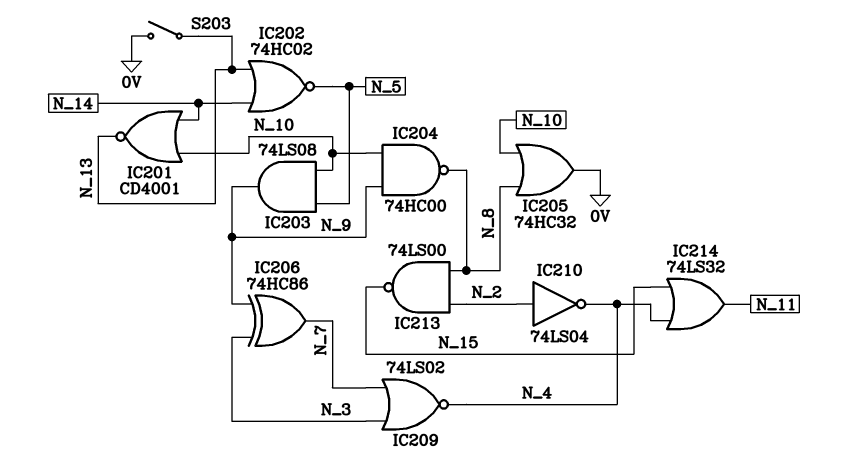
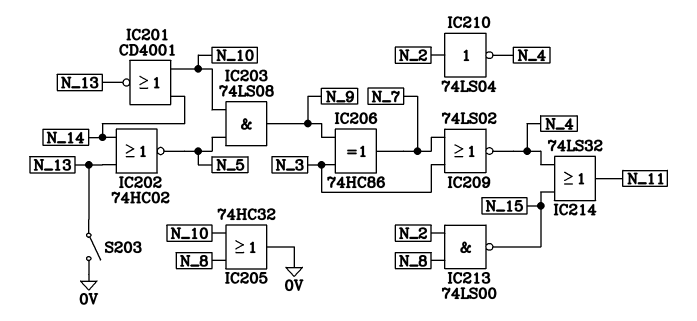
IC204: NAND 74HC00 (in N_9, in N_10, out N_8) -> none

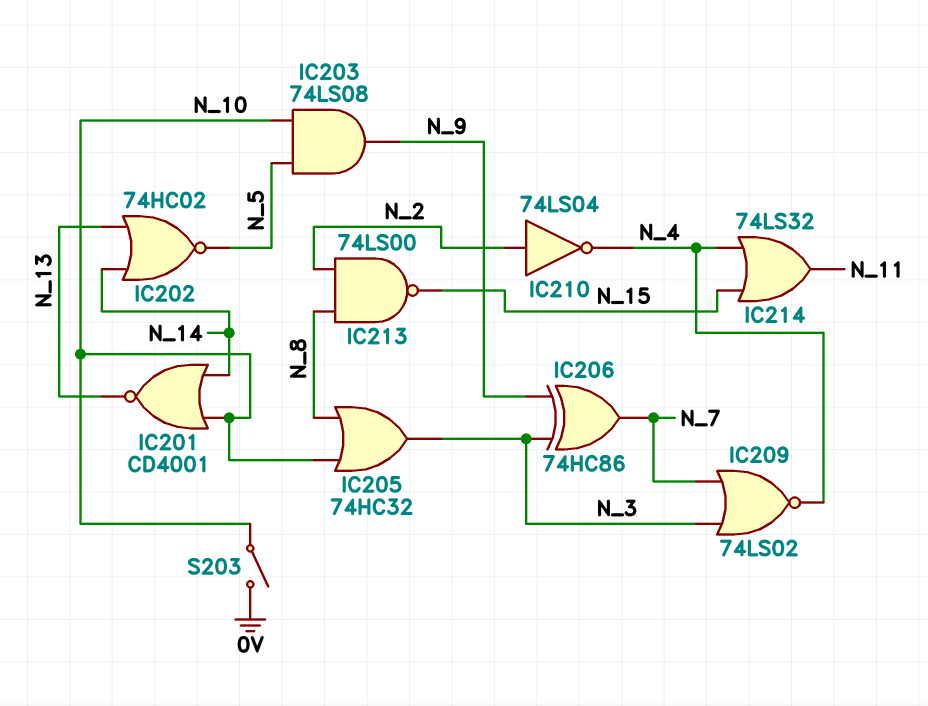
IC205: OR 74HC32 (in N_8, in N_10, out 0V) -> OR 74HC32 (in N_8, in N_10, out N_3)
S203: switch (0V, N_13) -> switch (0V, N_10)

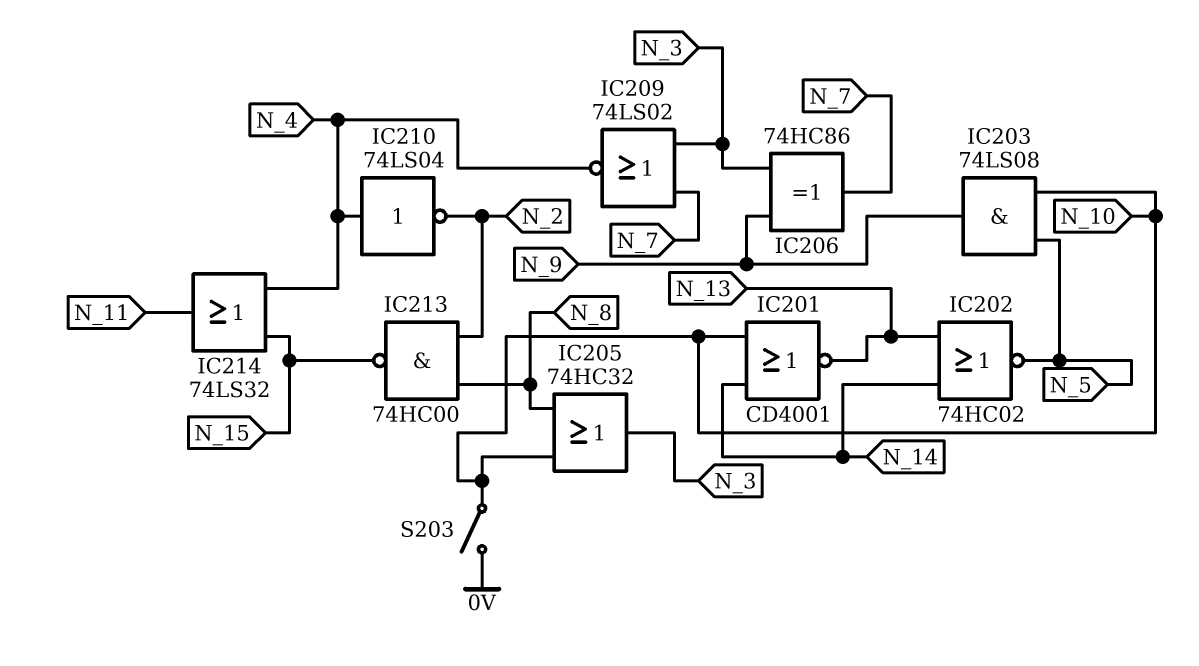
IC210: NOT 74LS04 (in N_2, out N_4) -> NOT 74LS04 (in N_4, out N_2)
IC213: NAND 74LS00 (in N_2, in N_8, out N_15) -> NAND 74HC00 (in N_2, in N_8, out N_15)

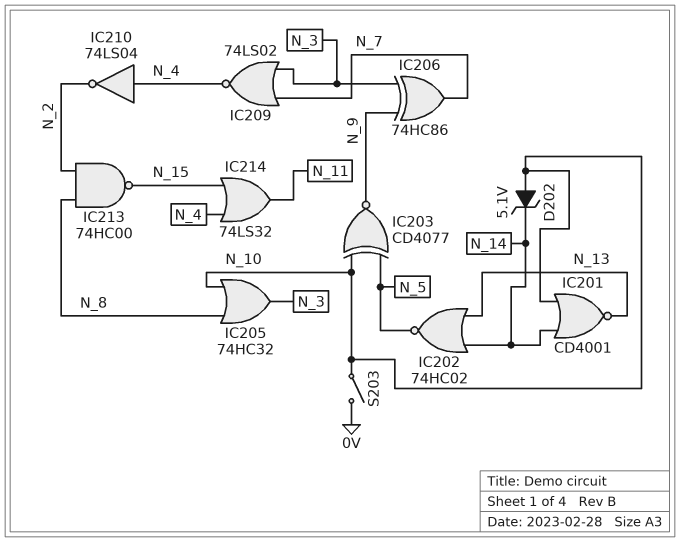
D202: none -> zener 5.1V (A N_10, K N_14)
IC203: AND 74LS08 (in N_5, in N_10, out N_9) -> XNOR CD4077 (in N_5, in N_10, out N_9)

